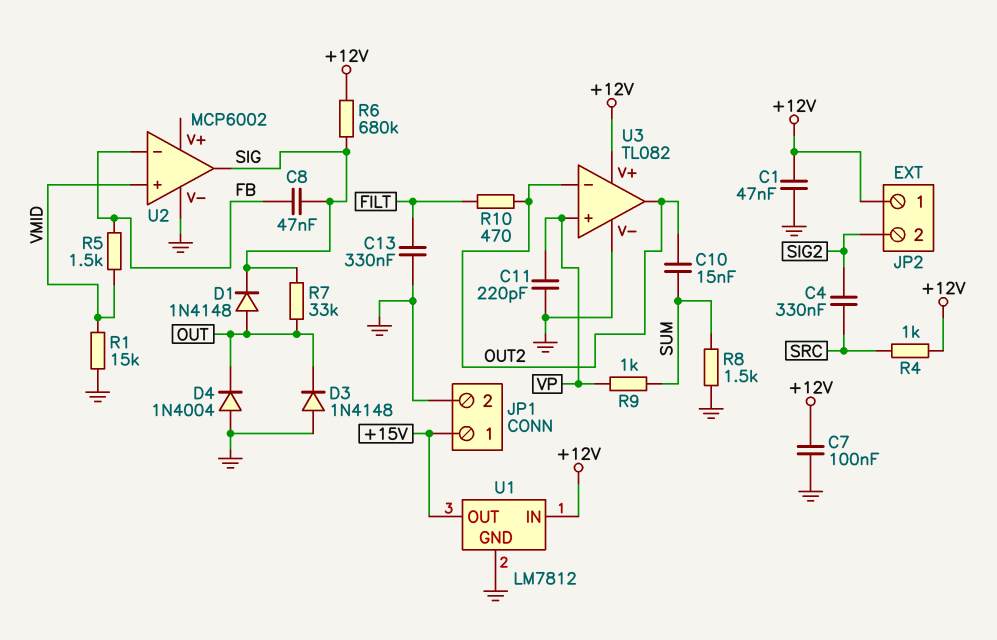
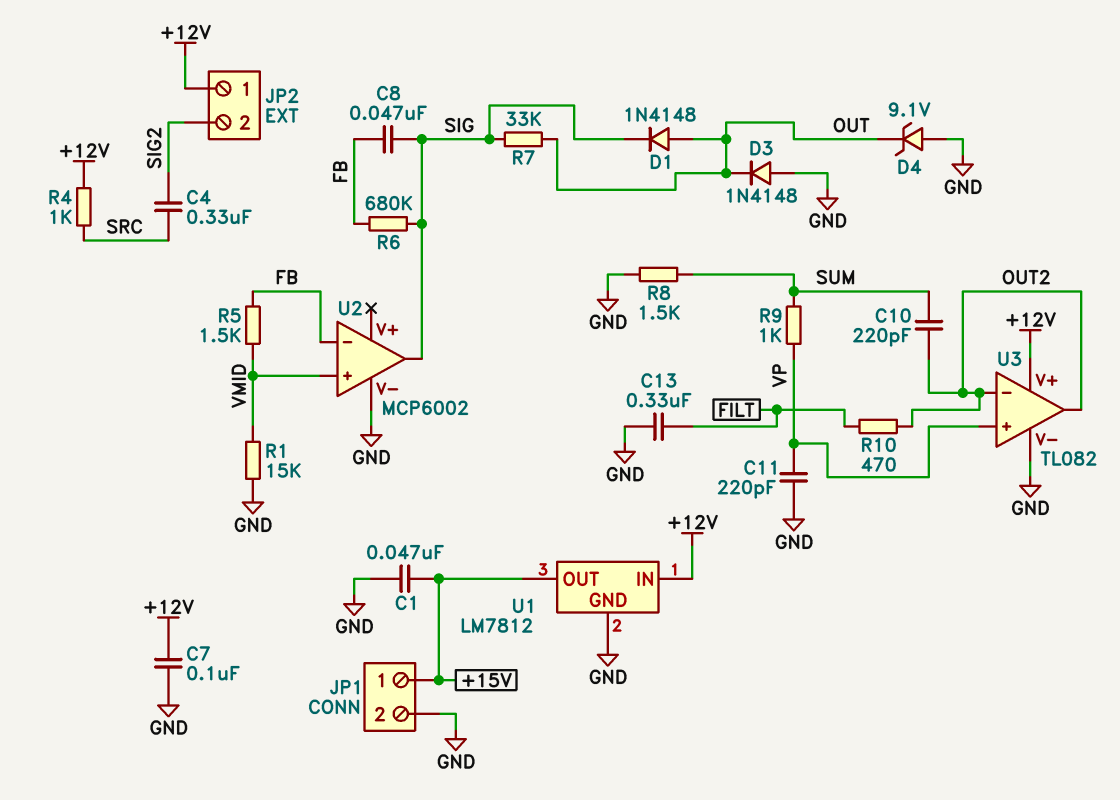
C1: 47nF (+12V, GND) -> 47nF (+15V, GND)
C10: 15nF (OUT2, SUM) -> 220pF (OUT2, SUM)
D4: diode 1N4004 (A GND, K OUT) -> zener 9.1V (A GND, K OUT)
R6: 680k (+12V, SIG) -> 680k (FB, SIG)

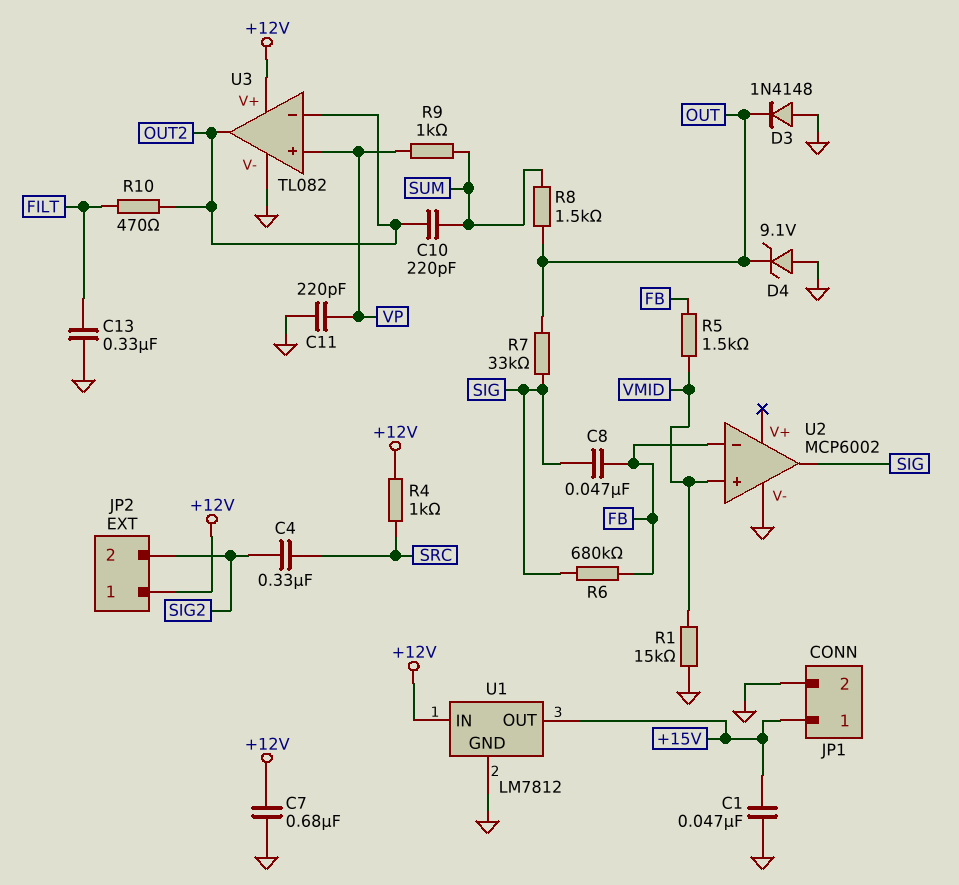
C7: 100nF (+12V, GND) -> 680nF (+12V, GND)
D1: diode 1N4148 (A OUT, K SIG) -> none
R8: 1.5k (GND, SUM) -> 1.5k (OUT, SUM)

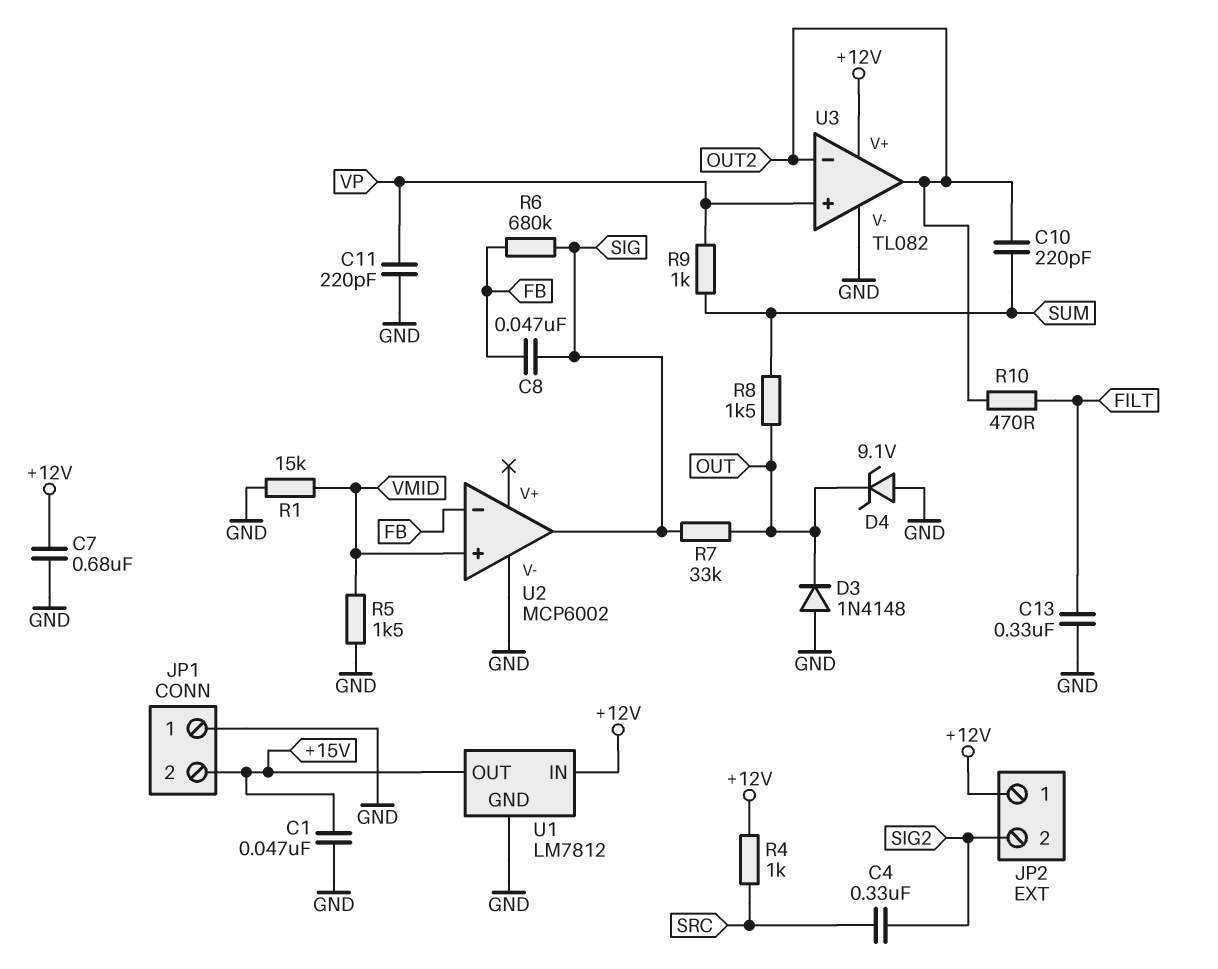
JP1 pin 1: +15V -> GND
JP1 pin 2: GND -> +15V
R5: 1.5k (FB, VMID) -> 1.5k (GND, VMID)

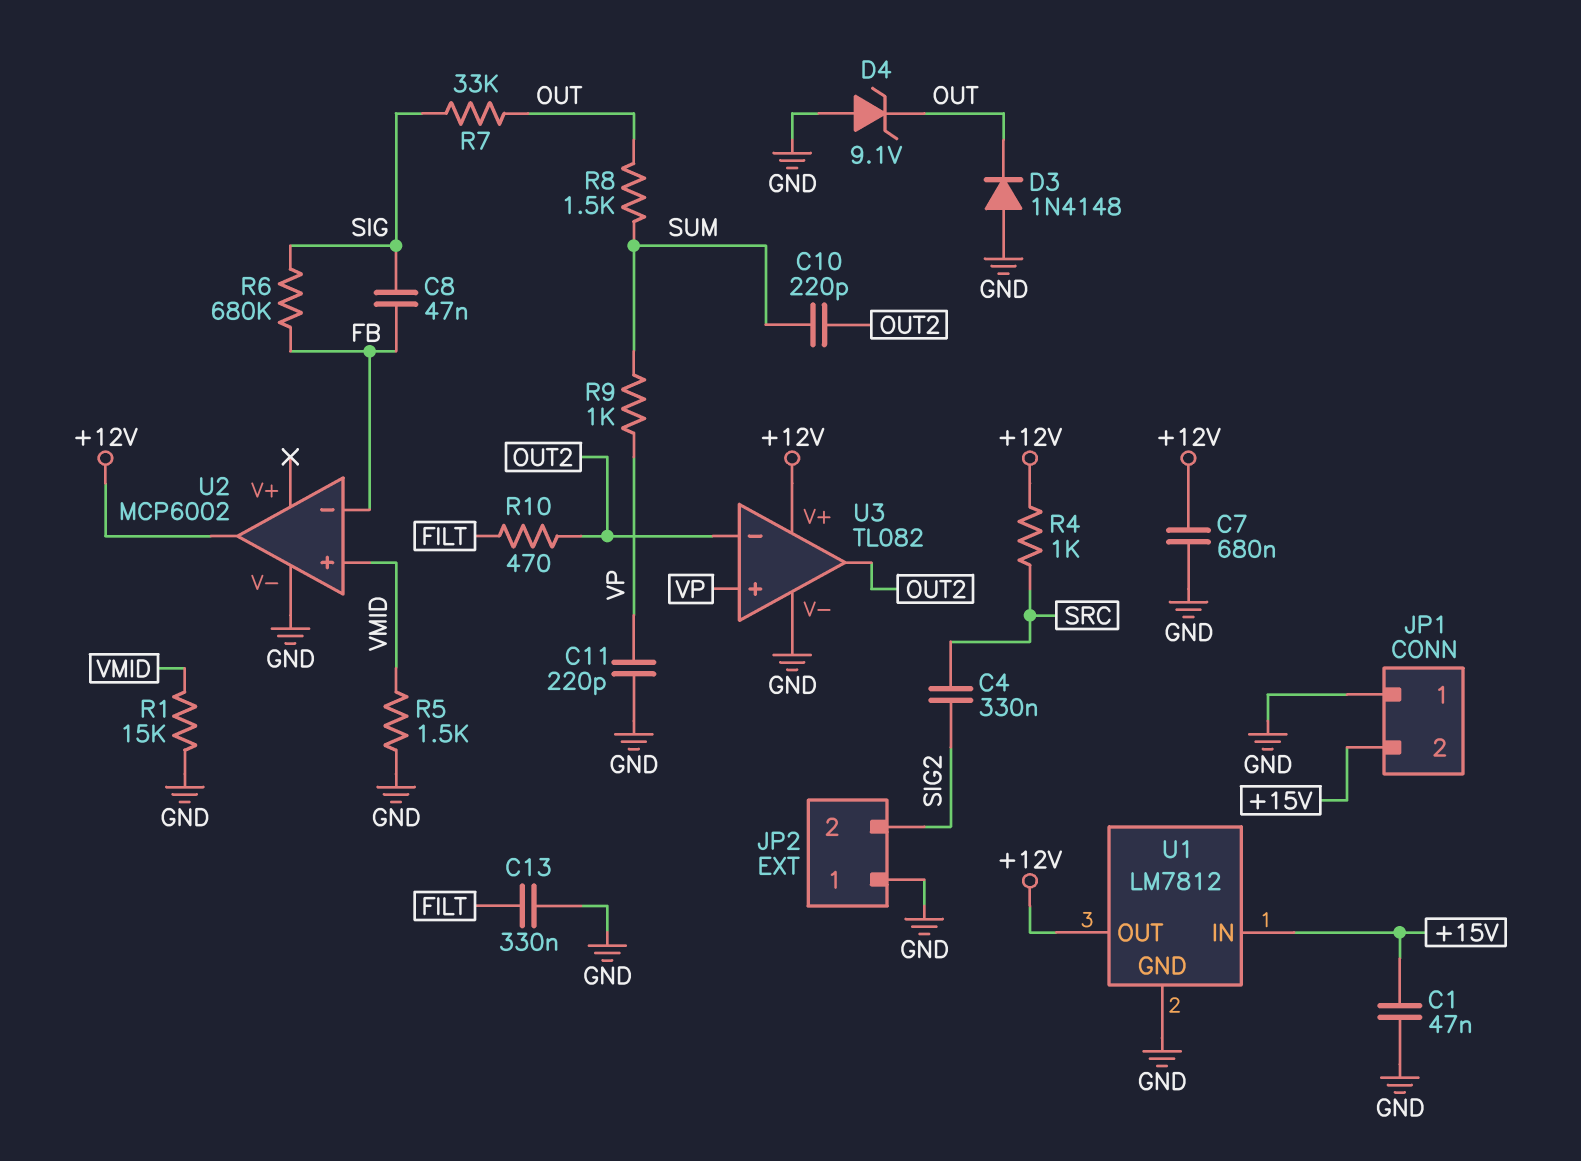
JP2 pin 1: +12V -> GND
U1 pin IN: +12V -> +15V
U1 pin OUT: +15V -> +12V
U2 pin out: SIG -> +12V

